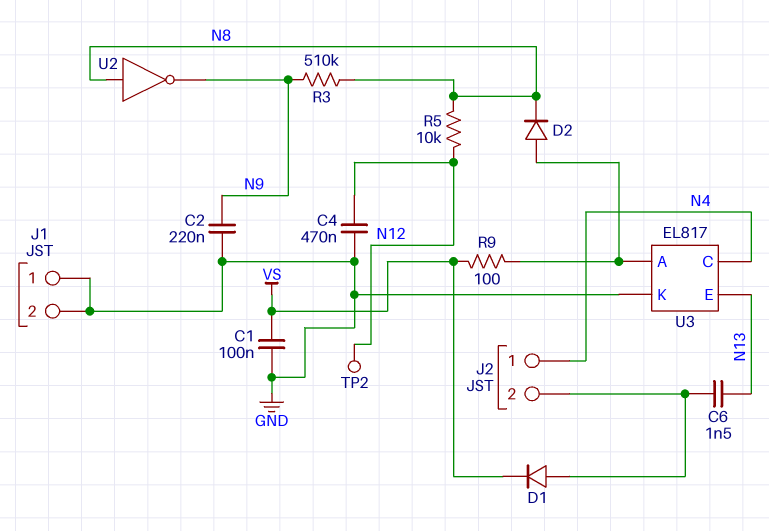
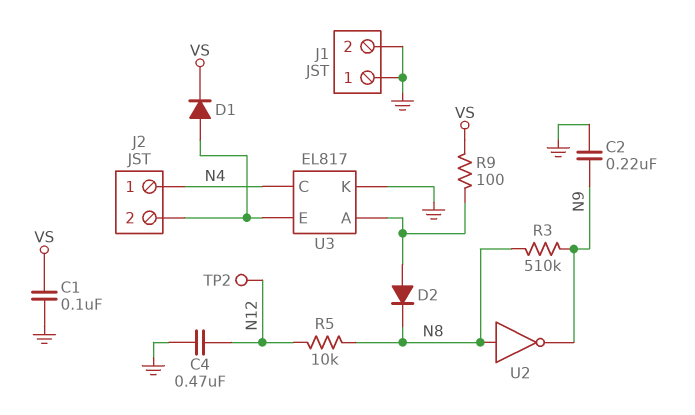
C6: 1.5nF (J2/2, N13) -> none
U3 pin E: N13 -> J2/2

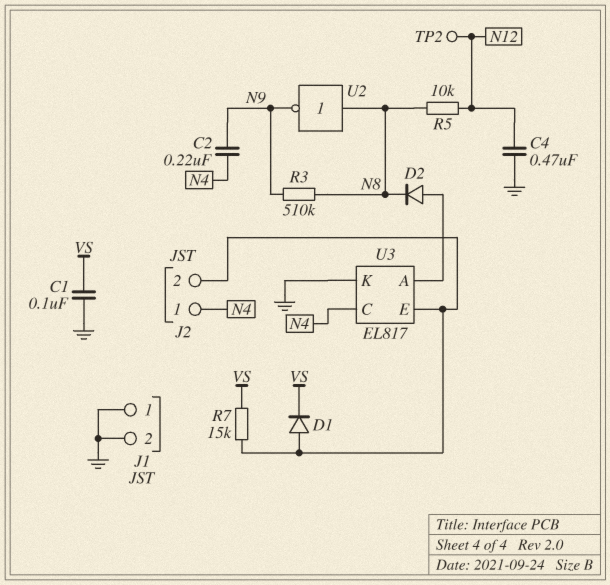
C2: 220nF (GND, N9) -> 220nF (N4, N9)
R7: none -> 15k (J2/2, VS)
R9: 100 (U3/A, VS) -> none

